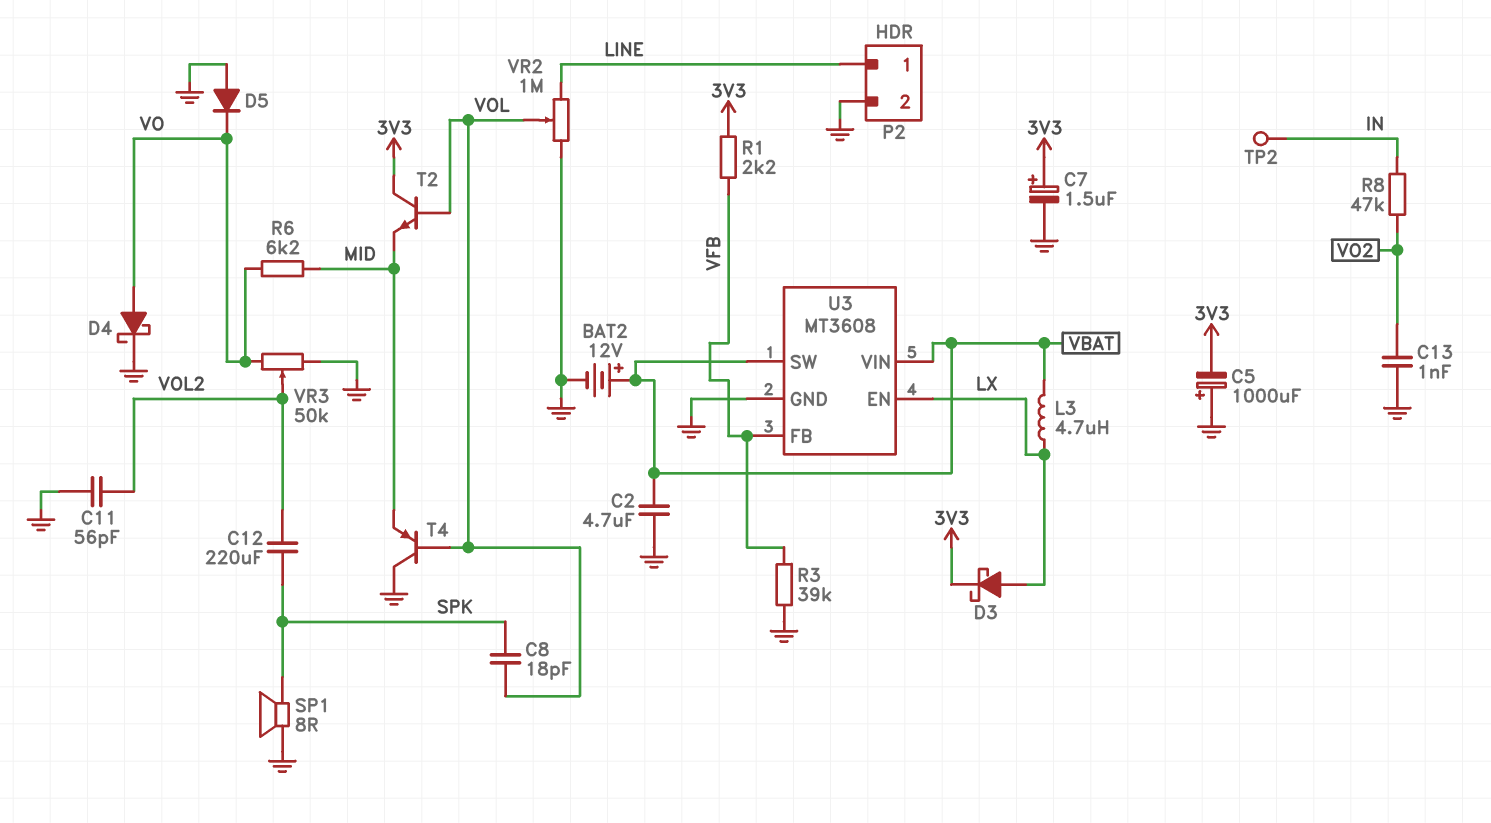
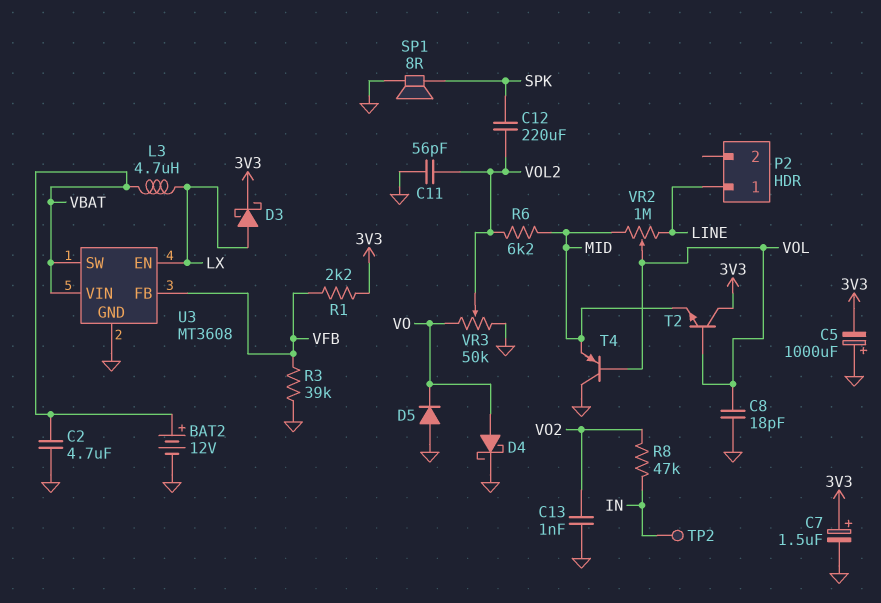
C8: 18pF (SPK, VOL) -> 18pF (GND, VOL)
P2 pin 2: GND -> none
R6: 6.2k (MID, VO) -> 6.2k (MID, VOL2)
VR2: 1M (GND, LINE, wiper VOL) -> 1M (LINE, MID, wiper VOL)

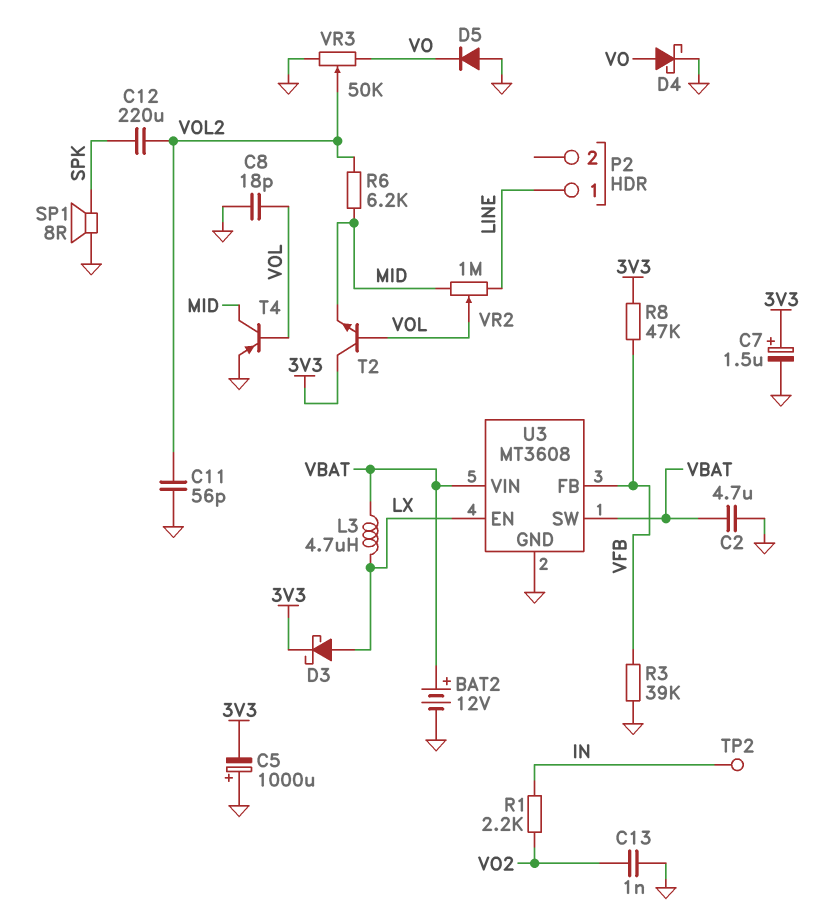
R1: 2.2k (3V3, VFB) -> 2.2k (IN, VO2)
R8: 47k (IN, VO2) -> 47k (3V3, VFB)
T4: PNP (B VOL, C GND, E MID) -> PNP (B VOL, C MID, E GND)

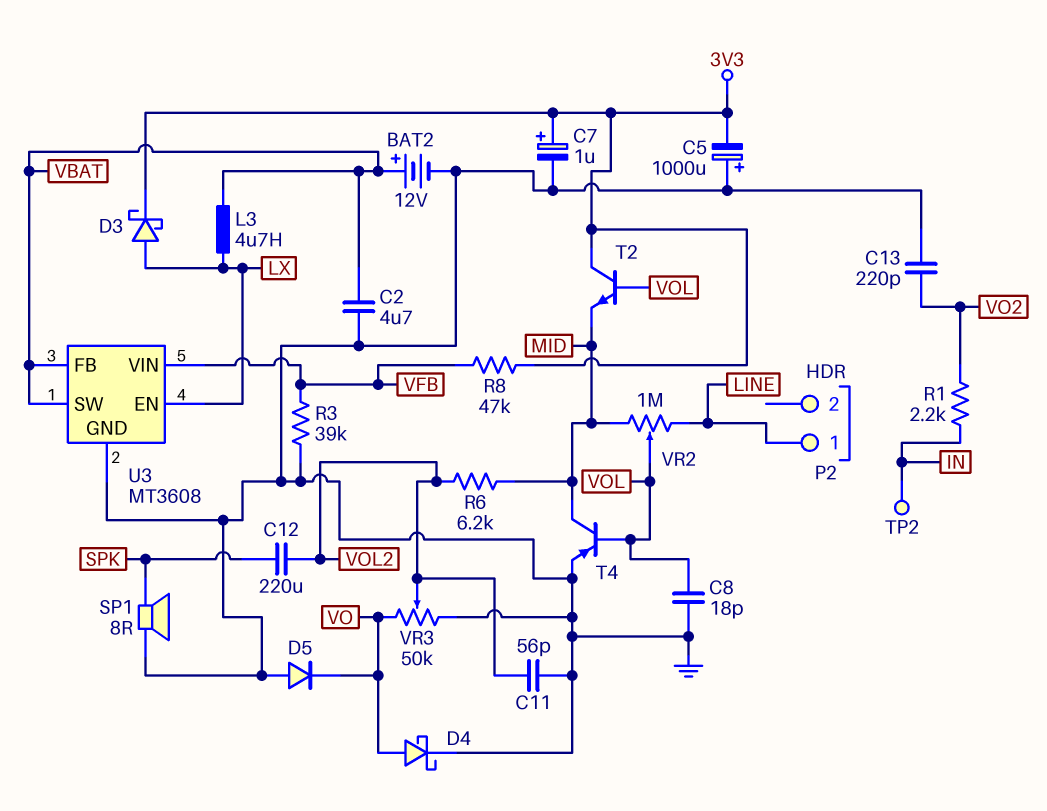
C7: 1.5uF (plus 3V3, minus GND) -> 1uF (plus 3V3, minus GND)
C13: 1nF (GND, VO2) -> 220pF (GND, VO2)
U3 pin FB: VFB -> VBAT
U3 pin VIN: VBAT -> VFB

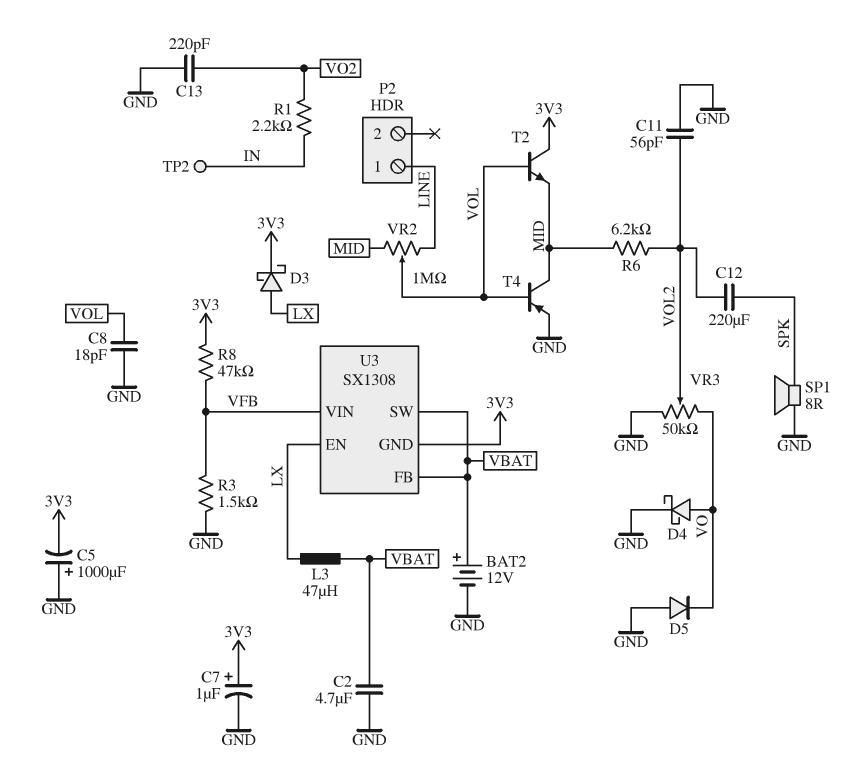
L3: 4.7uH (LX, VBAT) -> 47uH (LX, VBAT)
R3: 39k (GND, VFB) -> 1.5k (GND, VFB)
U3: MT3608 -> SX1308
U3 pin GND: GND -> 3V3

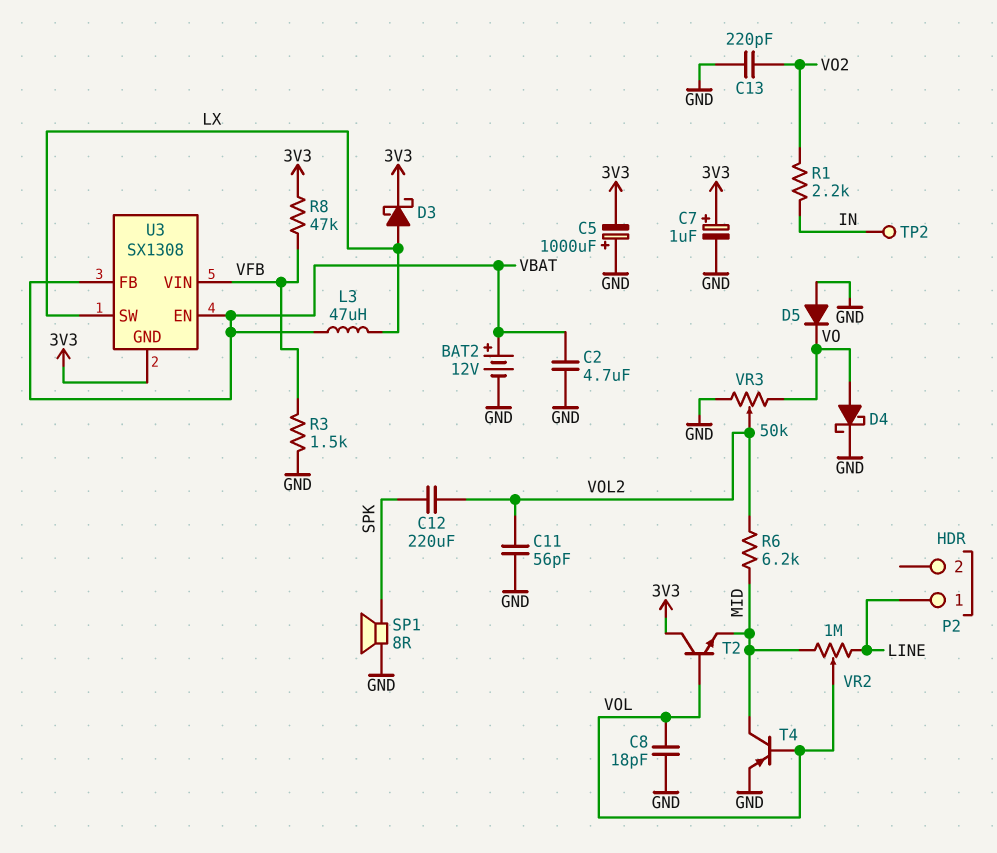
U3 pin EN: LX -> VBAT
U3 pin SW: VBAT -> LX

